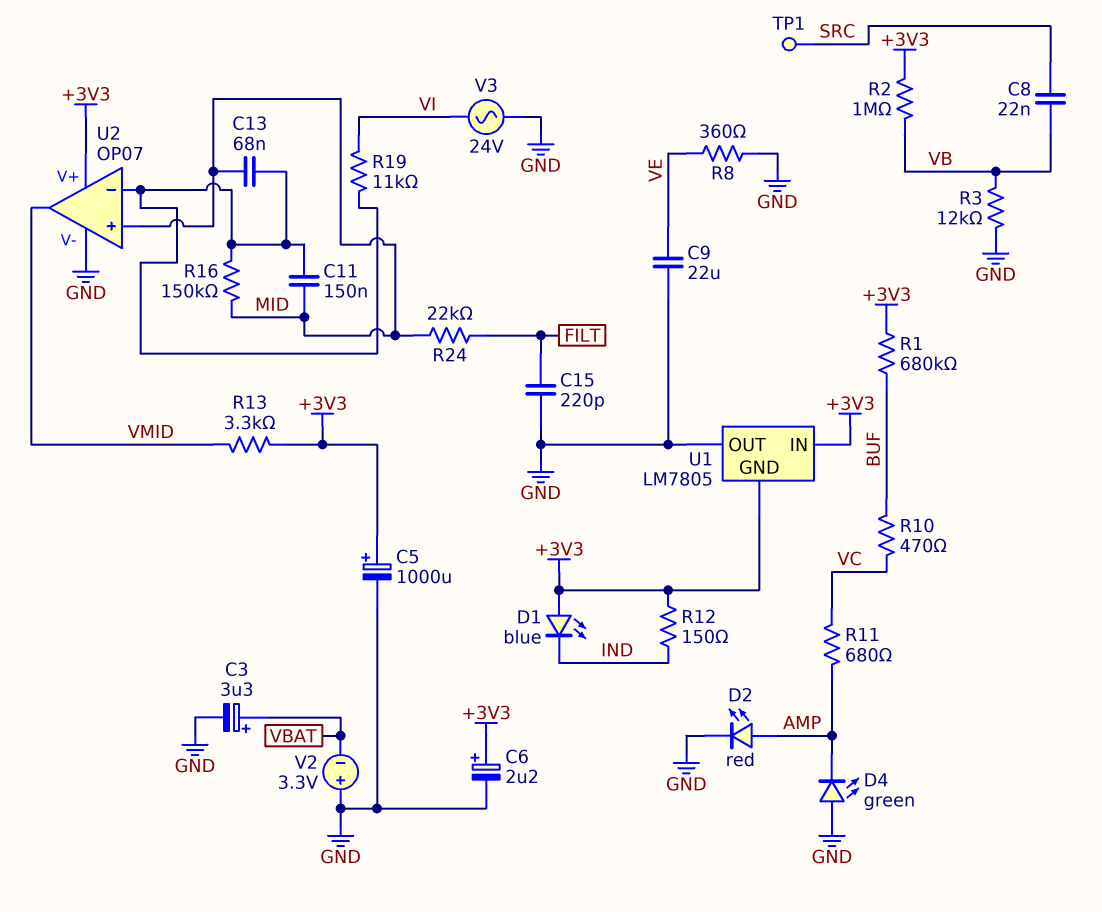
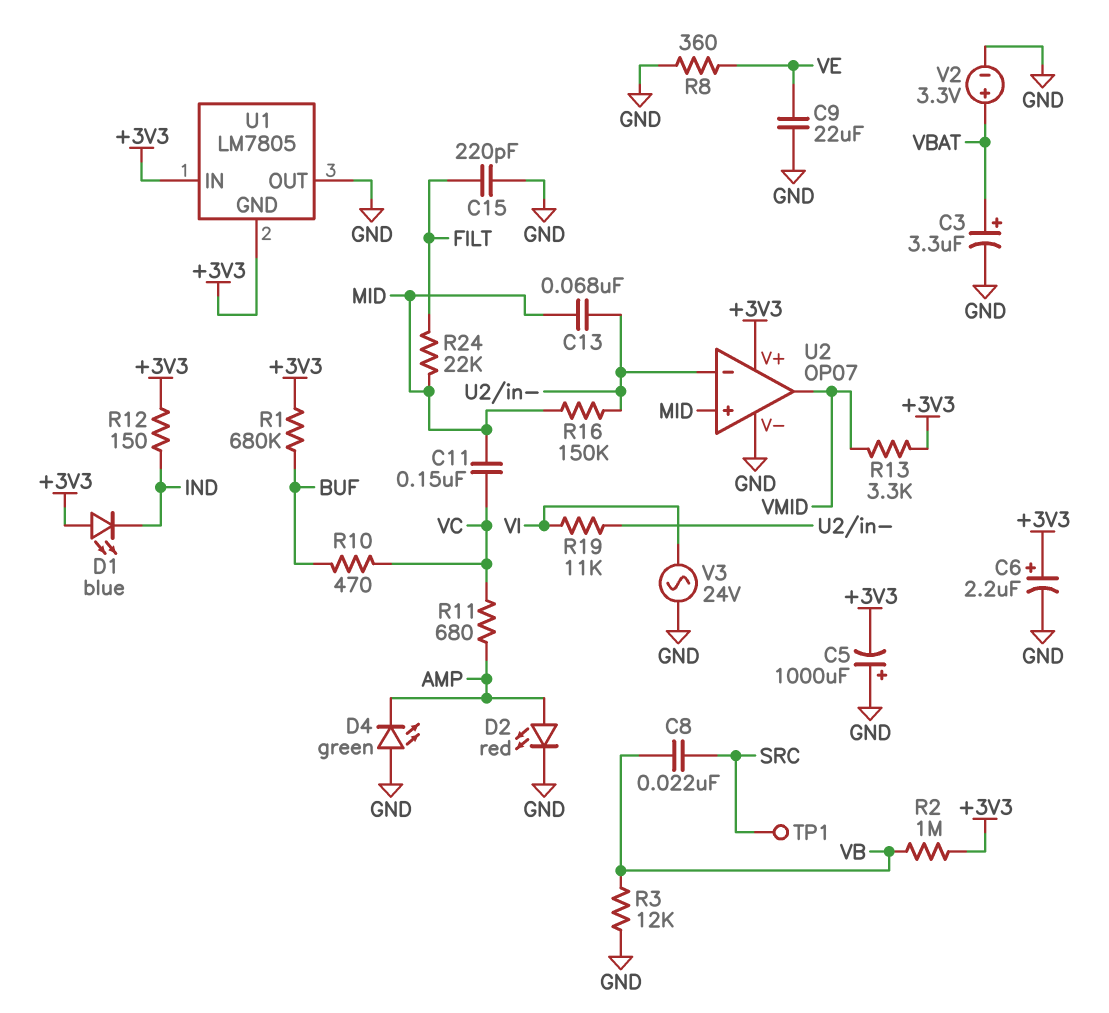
C5: 1000uF (plus +3V3, minus GND) -> 1000uF (plus GND, minus +3V3)
C11: 150nF (MID, U2/in-) -> 150nF (MID, VC)
V2: 3.3V (plus GND, minus VBAT) -> 3.3V (plus VBAT, minus GND)

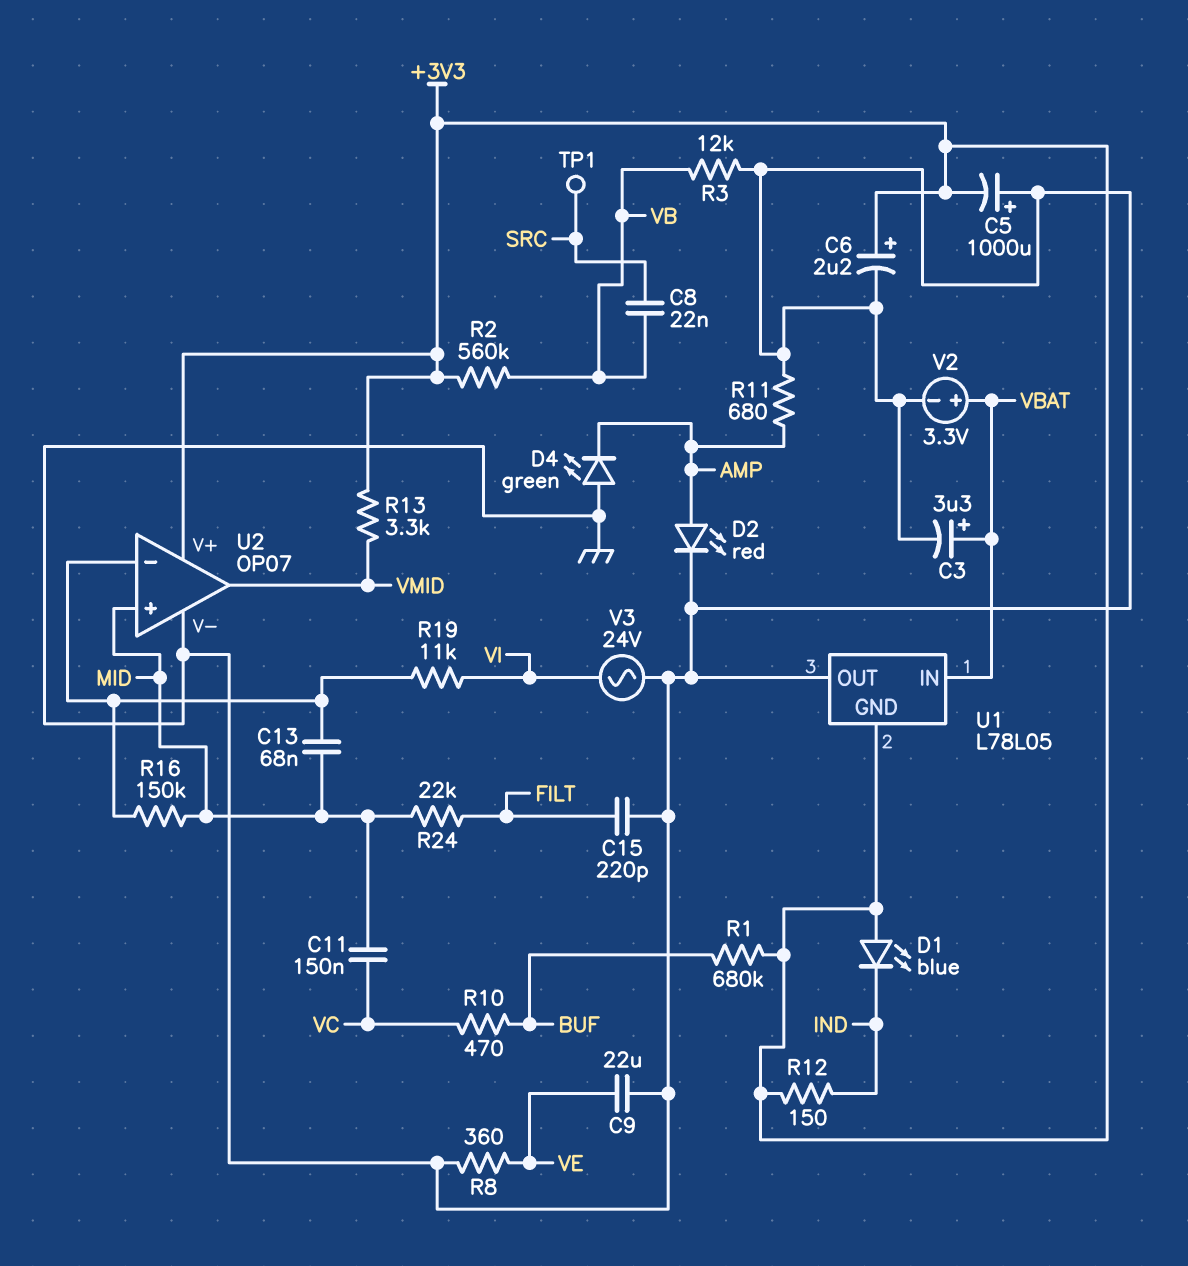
R2: 1M (+3V3, VB) -> 560k (+3V3, VB)
R11: 680 (AMP, VC) -> 680 (AMP, GND)
U1: LM7805 -> L78L05
U1 pin IN: +3V3 -> VBAT

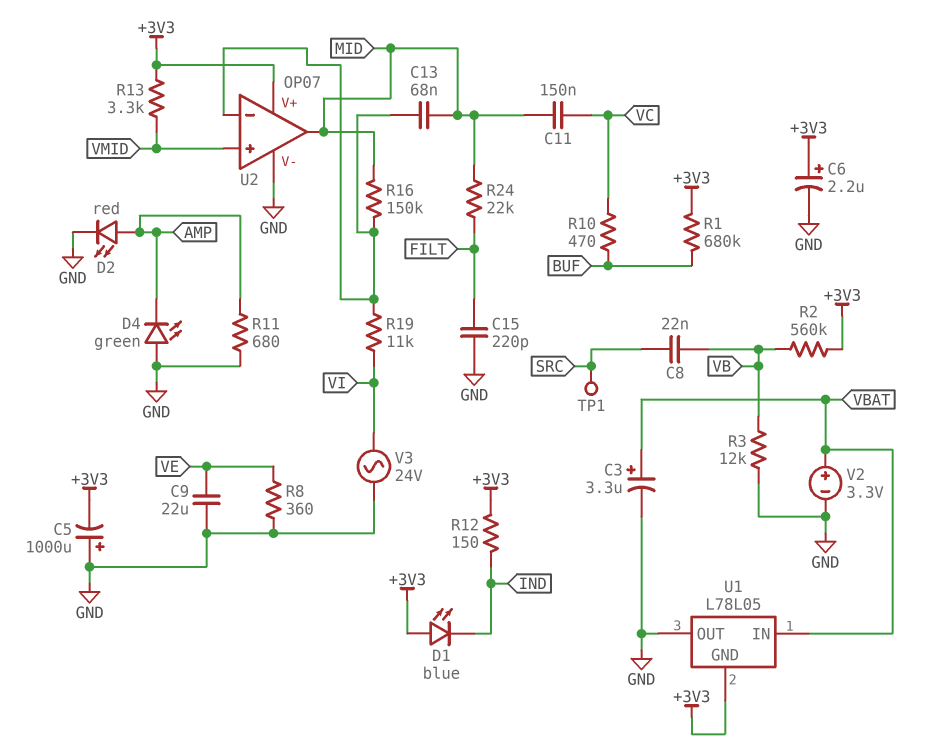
U2 pin in+: MID -> VMID
U2 pin out: VMID -> MID

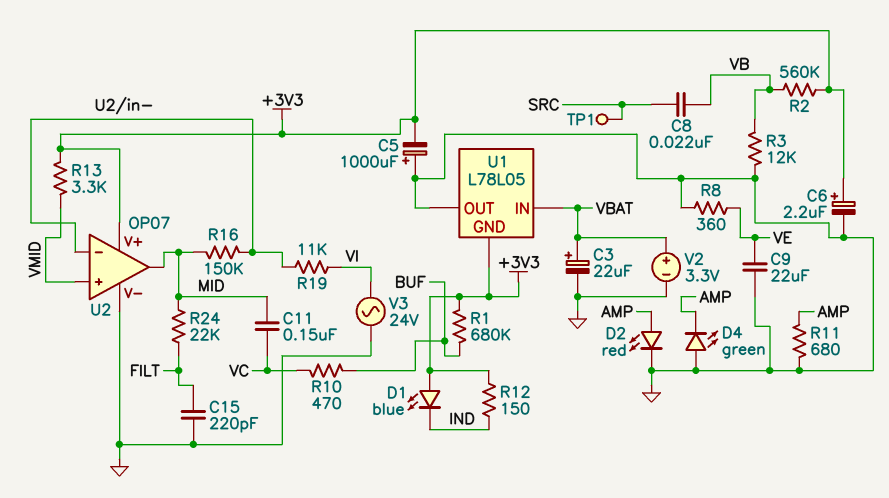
C3: 3.3uF (plus VBAT, minus GND) -> 22uF (plus VBAT, minus GND)
C13: 68nF (MID, U2/in-) -> none

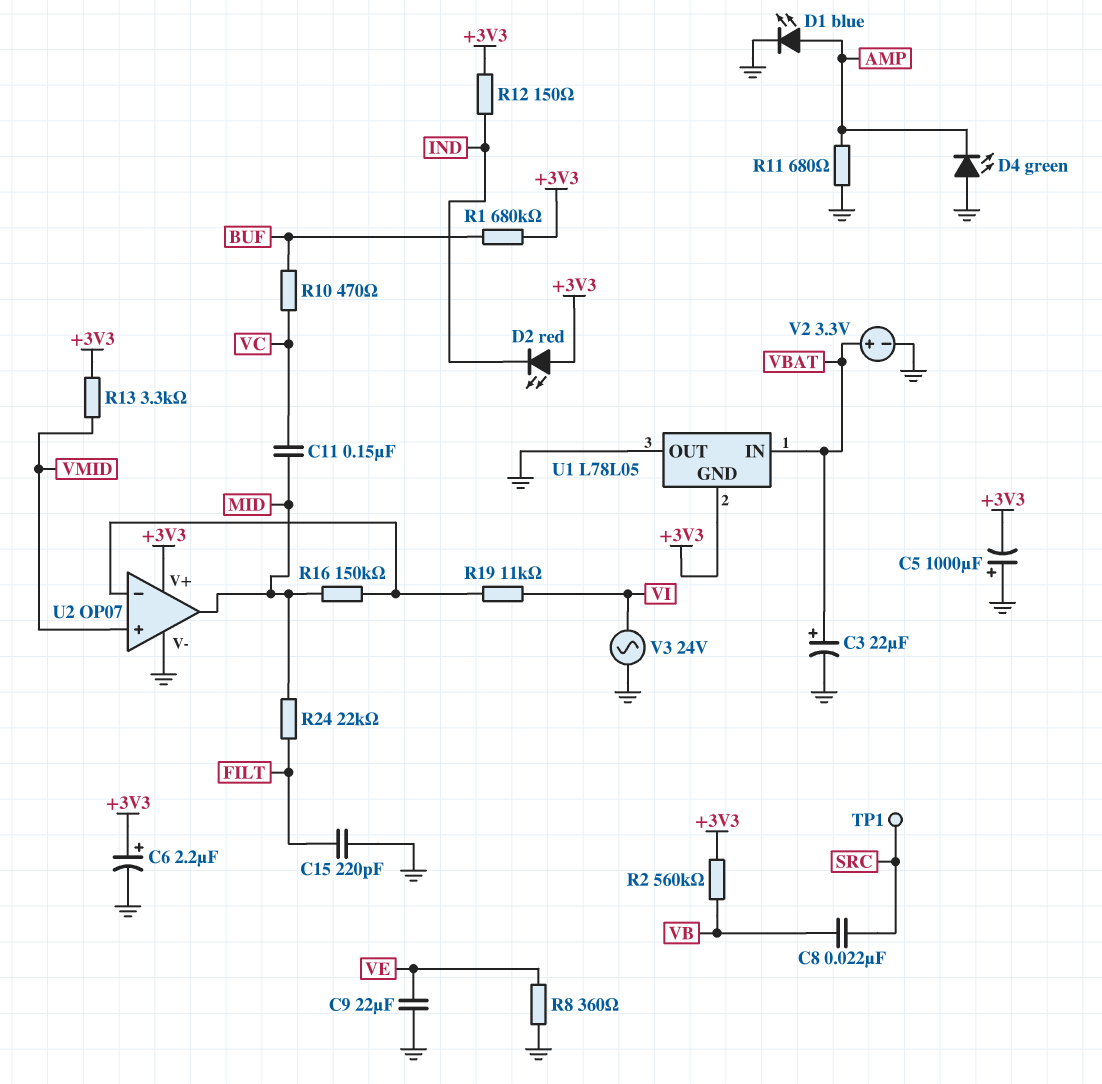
D1: LED blue (A +3V3, K IND) -> LED blue (A AMP, K GND)
D2: LED red (A AMP, K GND) -> LED red (A +3V3, K IND)
R3: 12k (GND, VB) -> none

